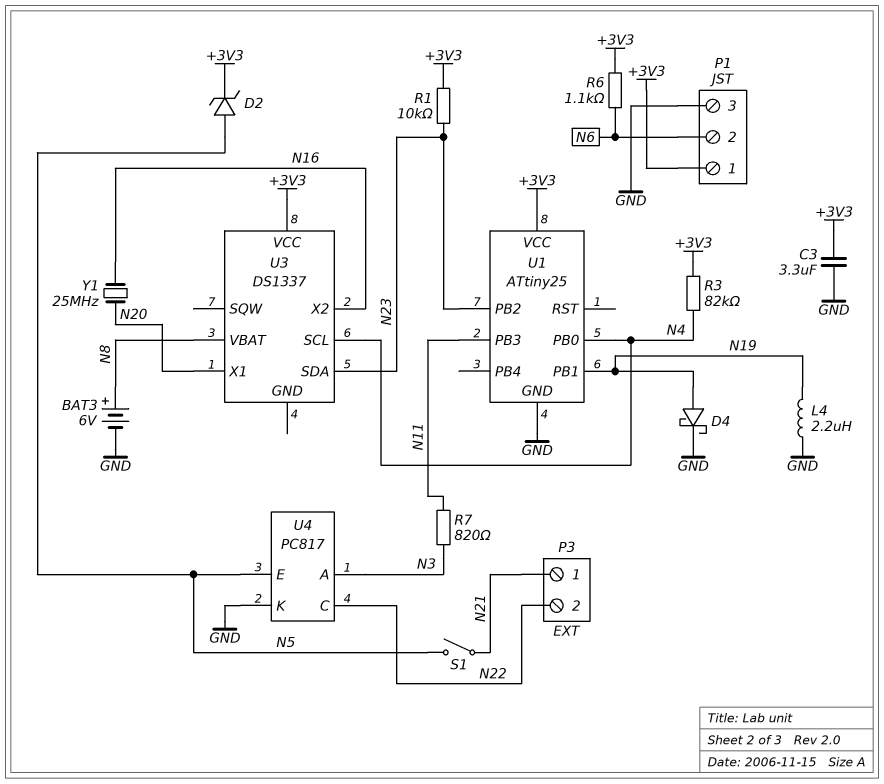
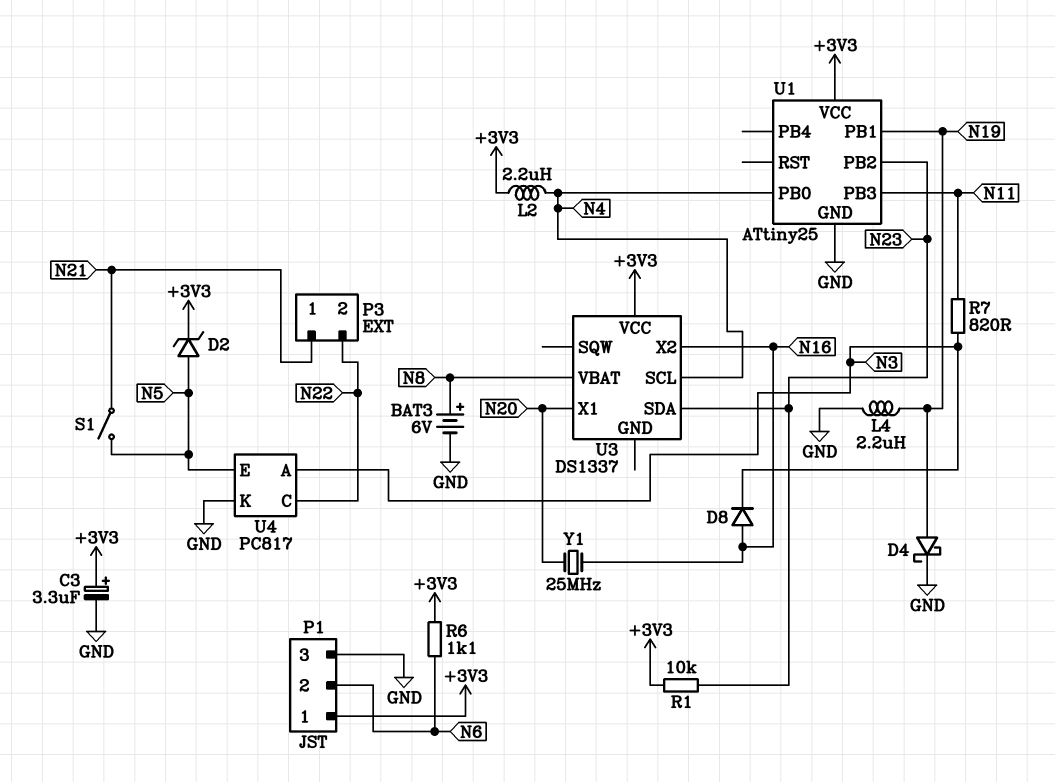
C3: 3.3uF (+3V3, GND) -> 3.3uF (plus +3V3, minus GND)
D8: none -> diode (A N16, K N3)
L2: none -> 2.2uH (+3V3, N4)
R3: 82k (+3V3, N4) -> none

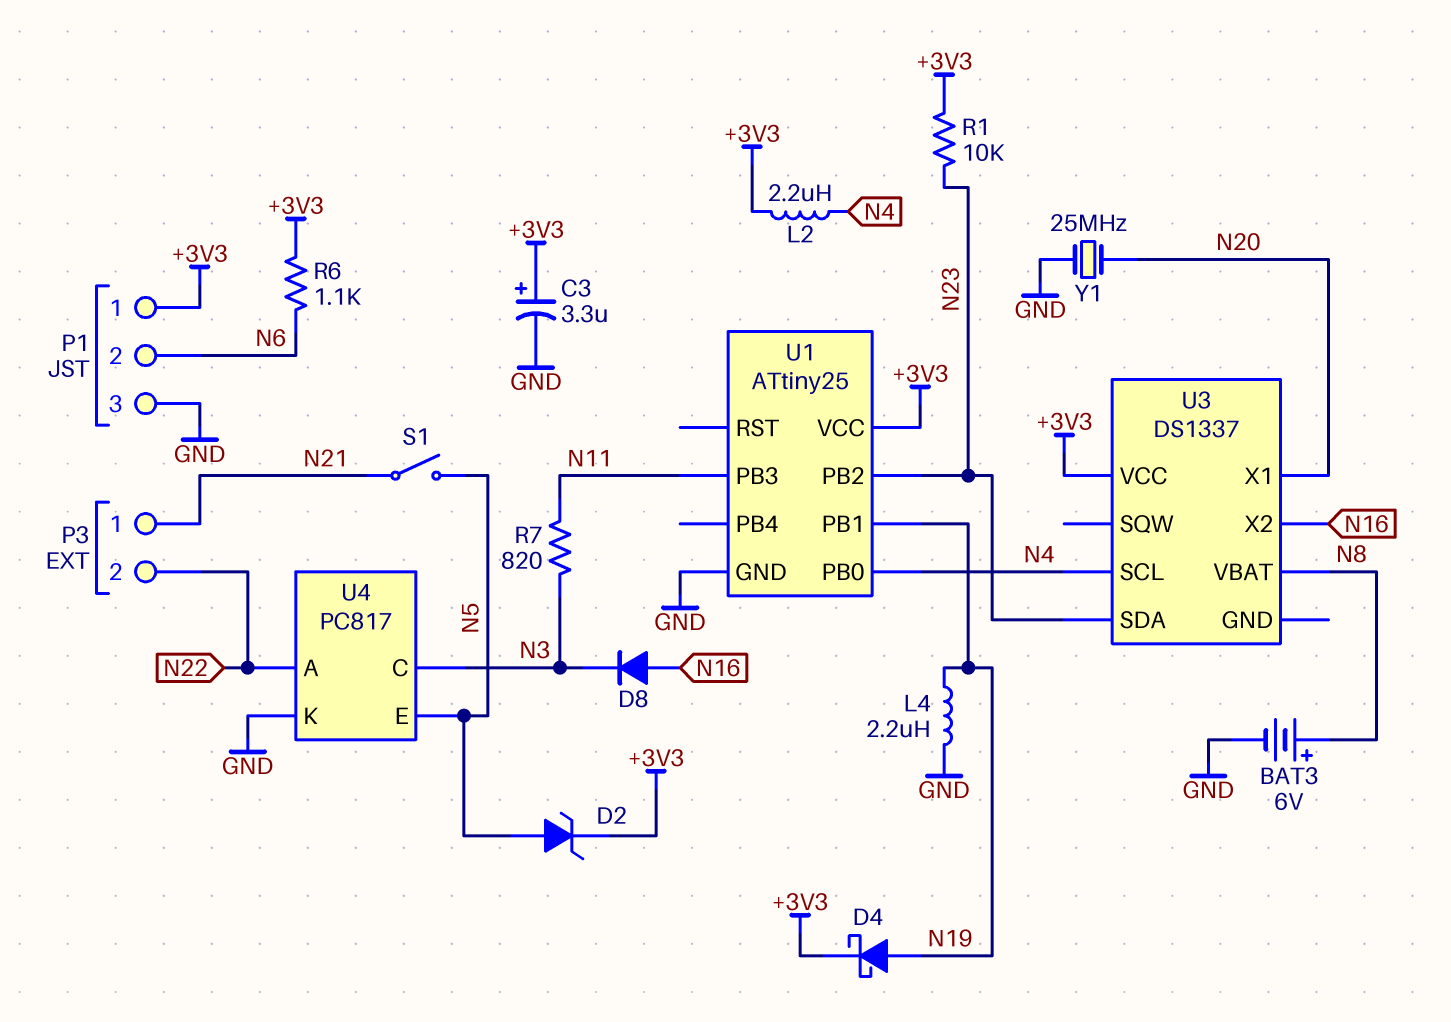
D4: schottky (A N19, K GND) -> schottky (A N19, K +3V3)
U4 pin A: N3 -> N22
U4 pin C: N22 -> N3
Y1: 25MHz (N16, N20) -> 25MHz (GND, N20)

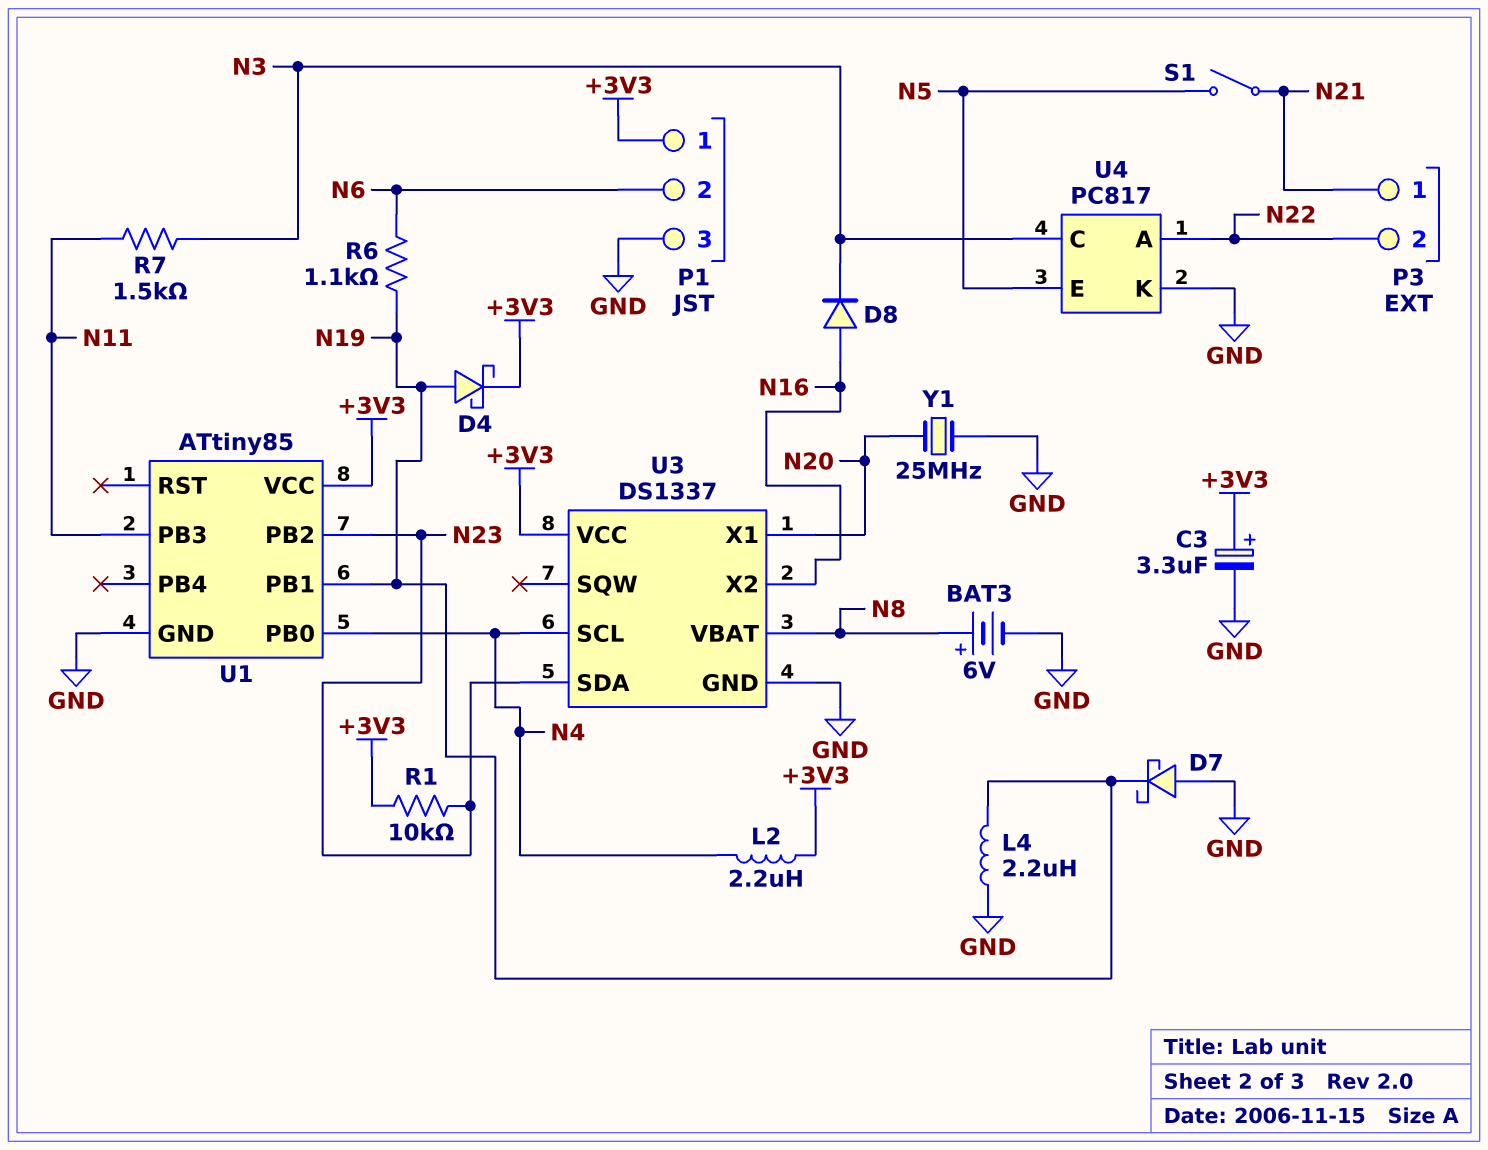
D2: zener (A N5, K +3V3) -> none
D7: none -> schottky (A GND, K N19)
R6: 1.1k (+3V3, N6) -> 1.1k (N6, N19)
R7: 820 (N3, N11) -> 1.5k (N3, N11)
U1: ATtiny25 -> ATtiny85
U3 pin GND: none -> GND

